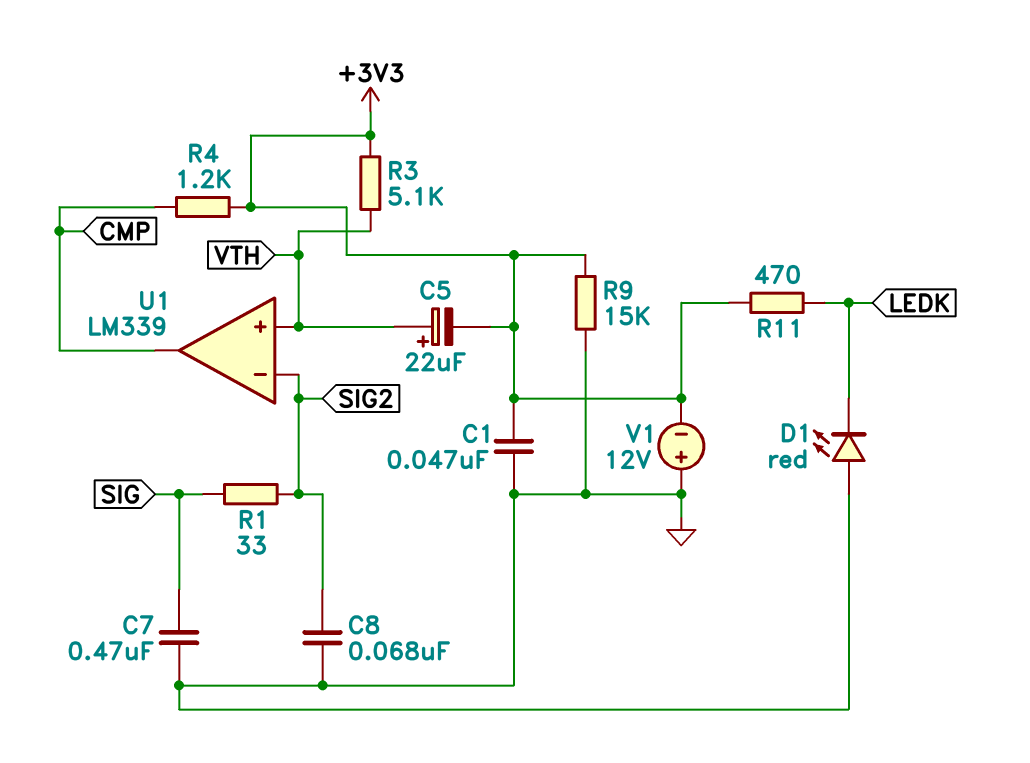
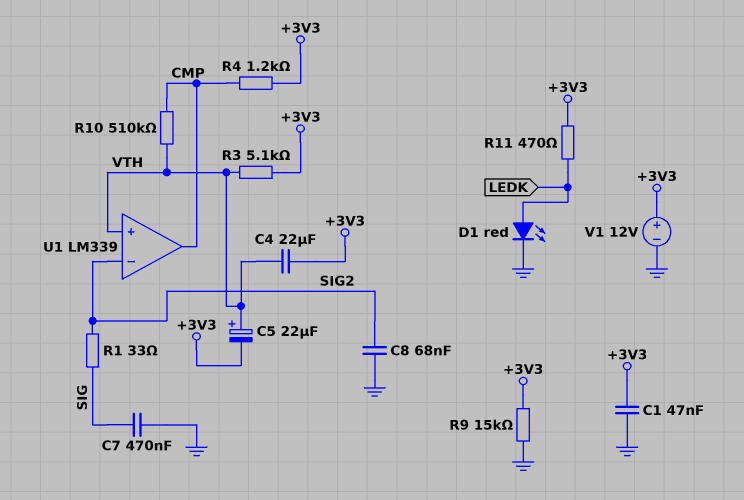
C4: none -> 22uF (+3V3, VTH)
D1: LED red (A GND, K LEDK) -> LED red (A LEDK, K GND)
R10: none -> 510k (CMP, VTH)
V1: 12V (plus GND, minus +3V3) -> 12V (plus +3V3, minus GND)

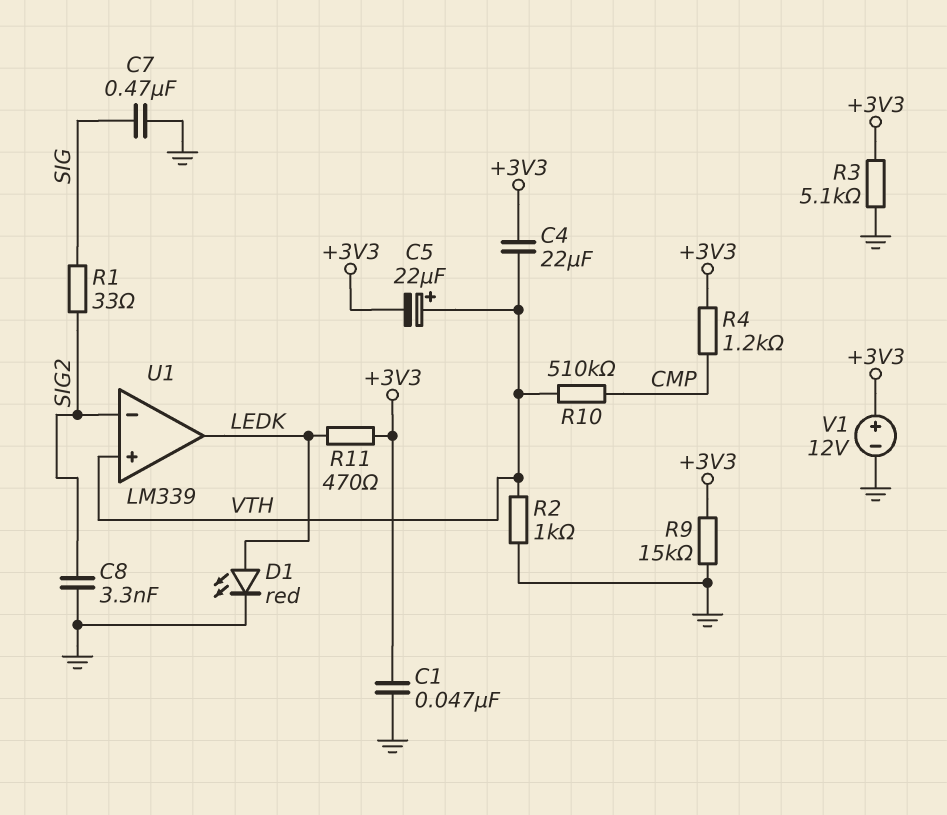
C8: 68nF (GND, SIG2) -> 3.3nF (GND, SIG2)
R2: none -> 1k (GND, VTH)
R3: 5.1k (+3V3, VTH) -> 5.1k (+3V3, GND)
U1 pin out: CMP -> LEDK

